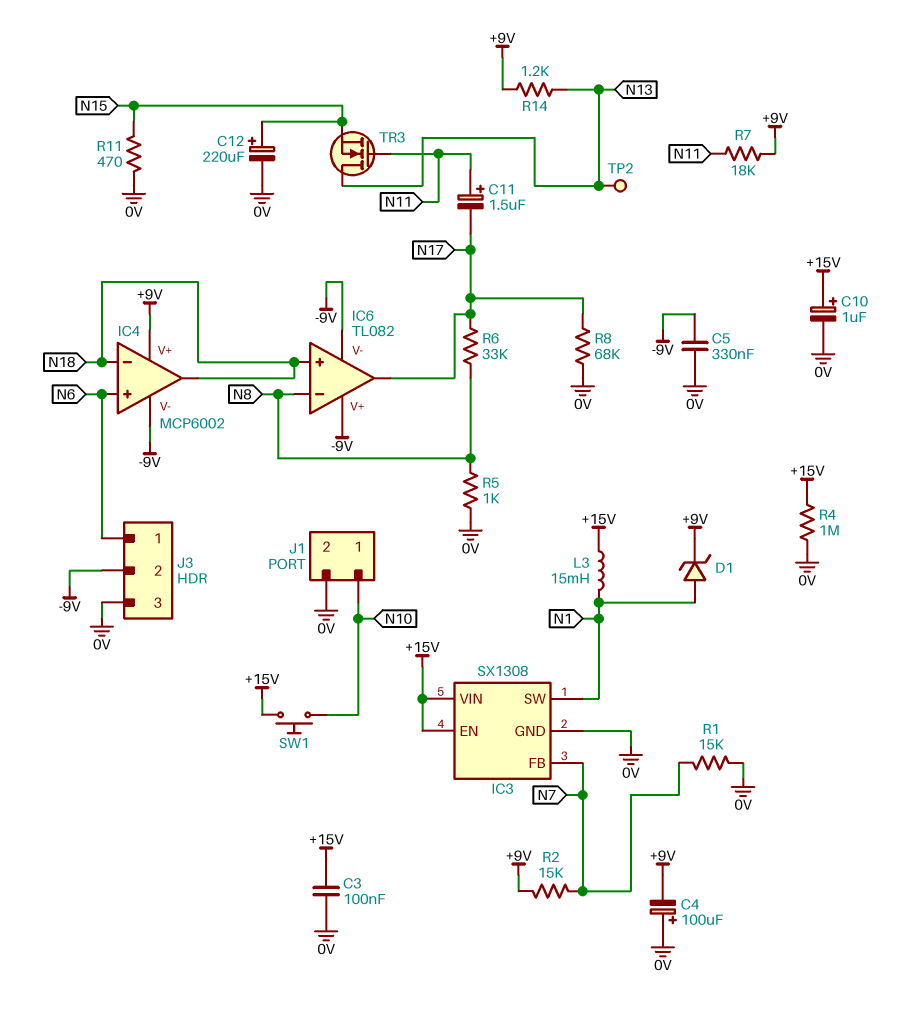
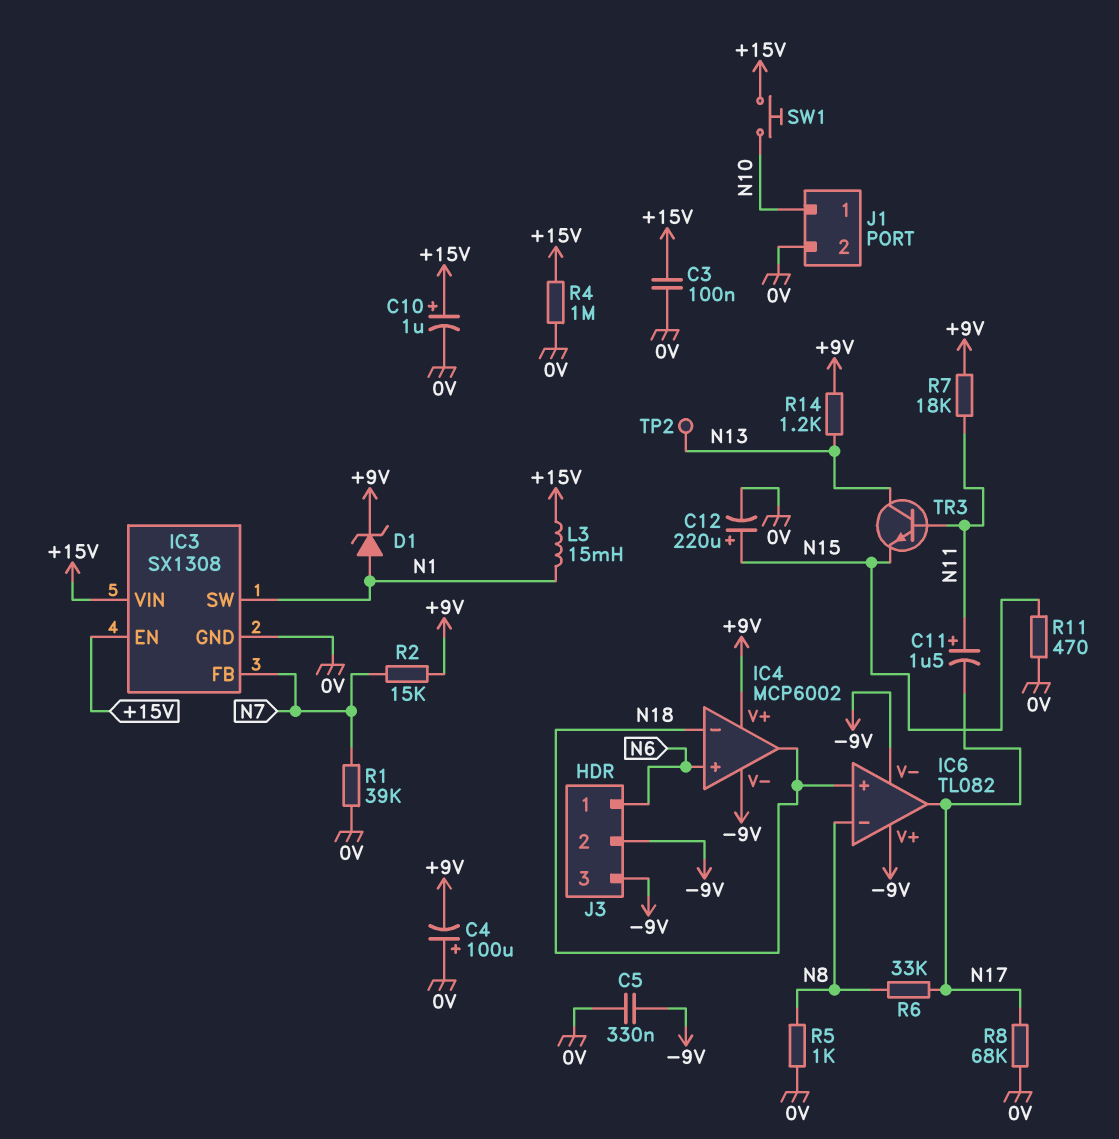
J3 pin 3: 0V -> -9V
R1: 15k (0V, N7) -> 39k (0V, N7)
TR3: NMOS (G N11, D N13, S N15) -> NPN (B N11, C N13, E N15)

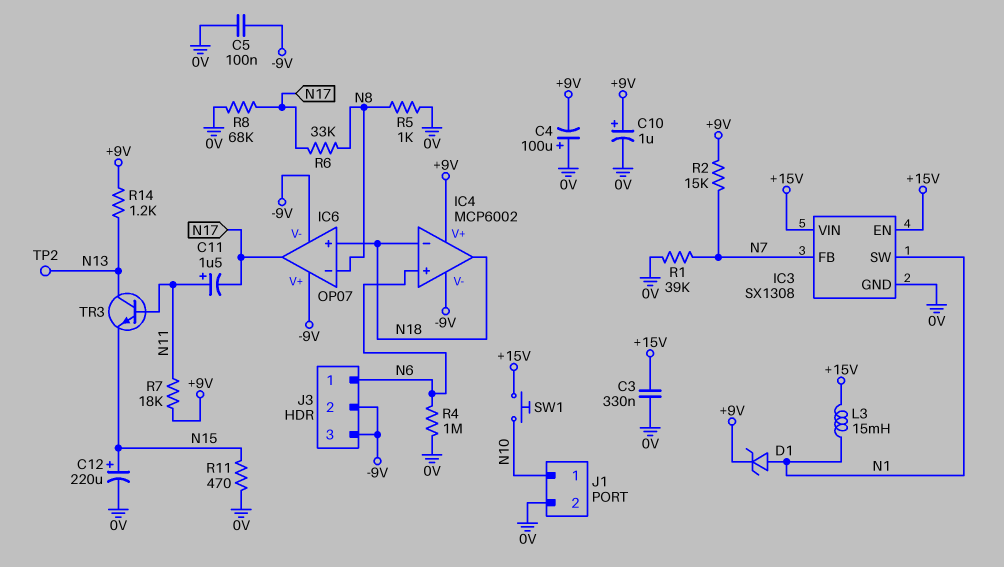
C3: 100nF (+15V, 0V) -> 330nF (+15V, 0V)
C5: 330nF (-9V, 0V) -> 100nF (-9V, 0V)
C10: 1uF (plus +15V, minus 0V) -> 1uF (plus +9V, minus 0V)
IC6: TL082 -> OP07
R4: 1M (+15V, 0V) -> 1M (0V, N6)

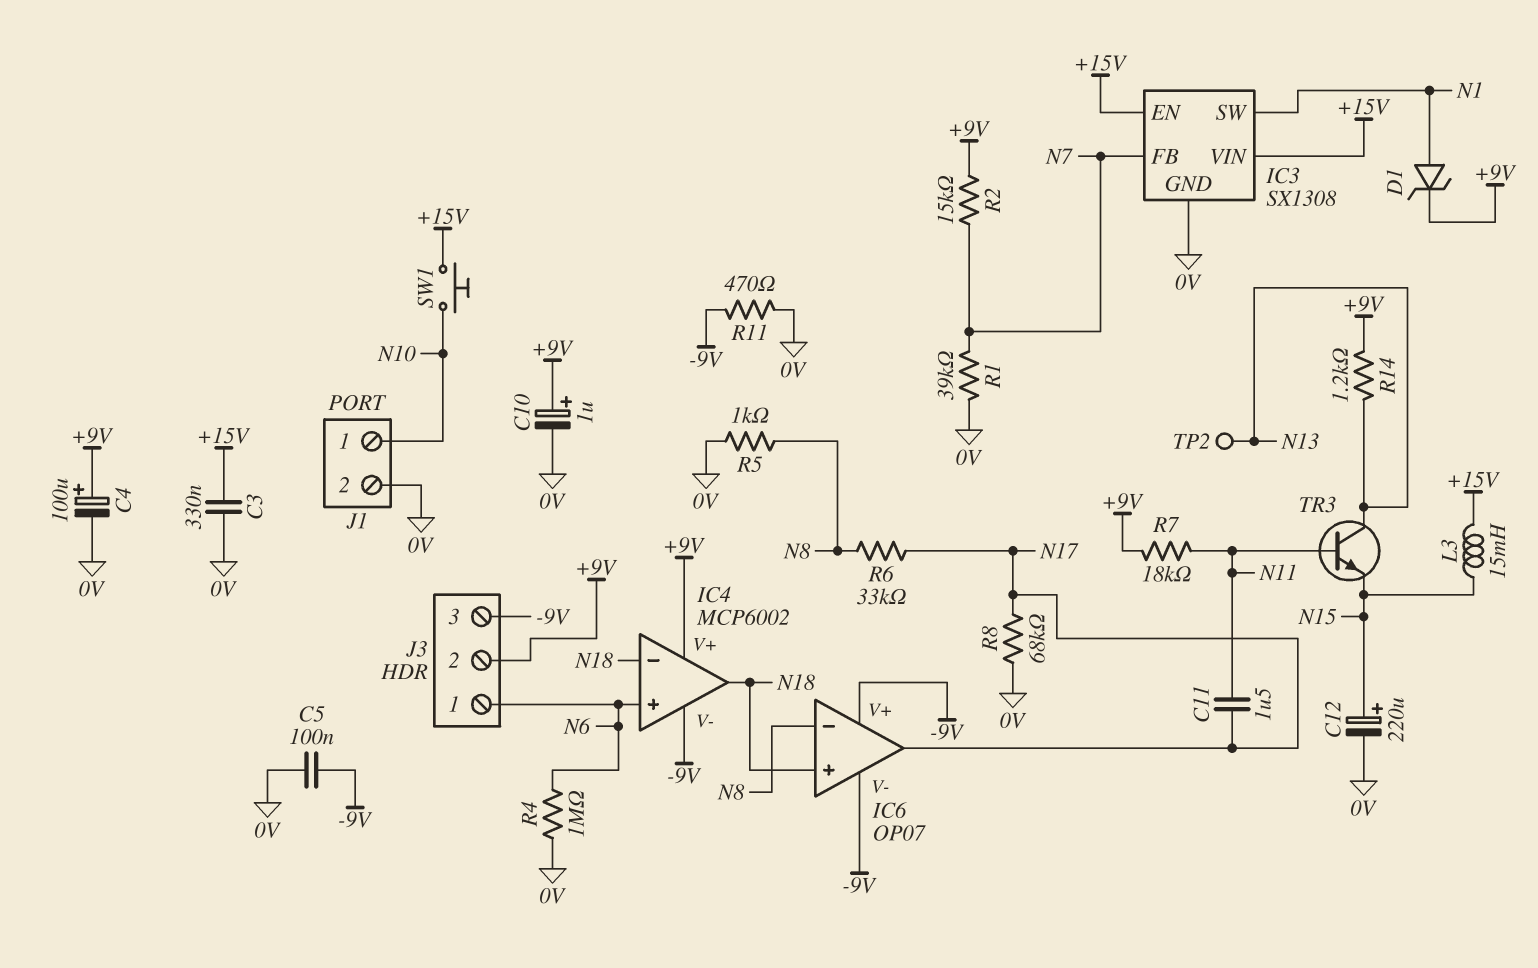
C4: 100uF (plus 0V, minus +9V) -> 100uF (plus +9V, minus 0V)
C11: 1.5uF (plus N11, minus N17) -> 1.5uF (N11, N17)
J3 pin 2: -9V -> +9V
L3: 15mH (+15V, N1) -> 15mH (+15V, N15)
R11: 470 (0V, N15) -> 470 (-9V, 0V)

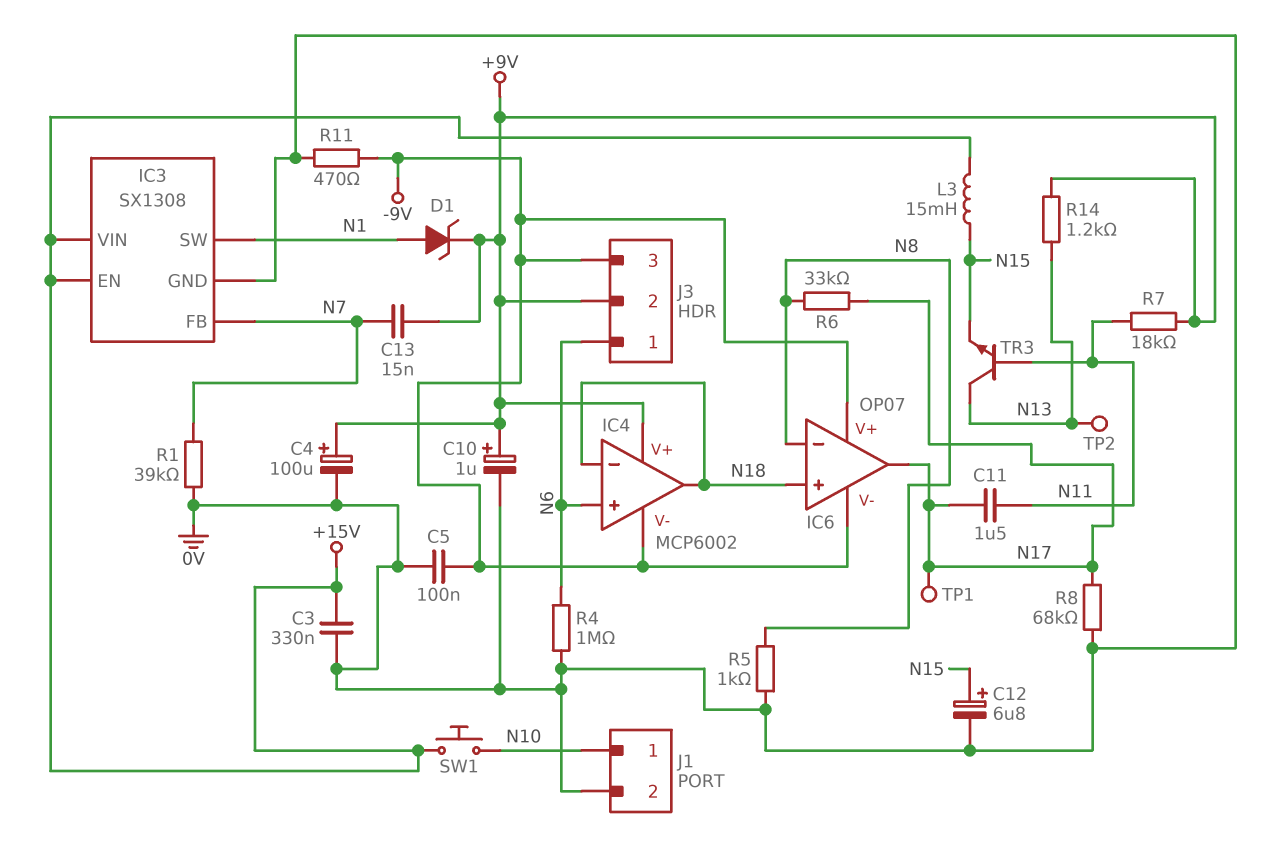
C12: 220uF (plus N15, minus 0V) -> 6.8uF (plus N15, minus 0V)
C13: none -> 15nF (+9V, N7)
R2: 15k (+9V, N7) -> none
TP1: none -> test point (N17)

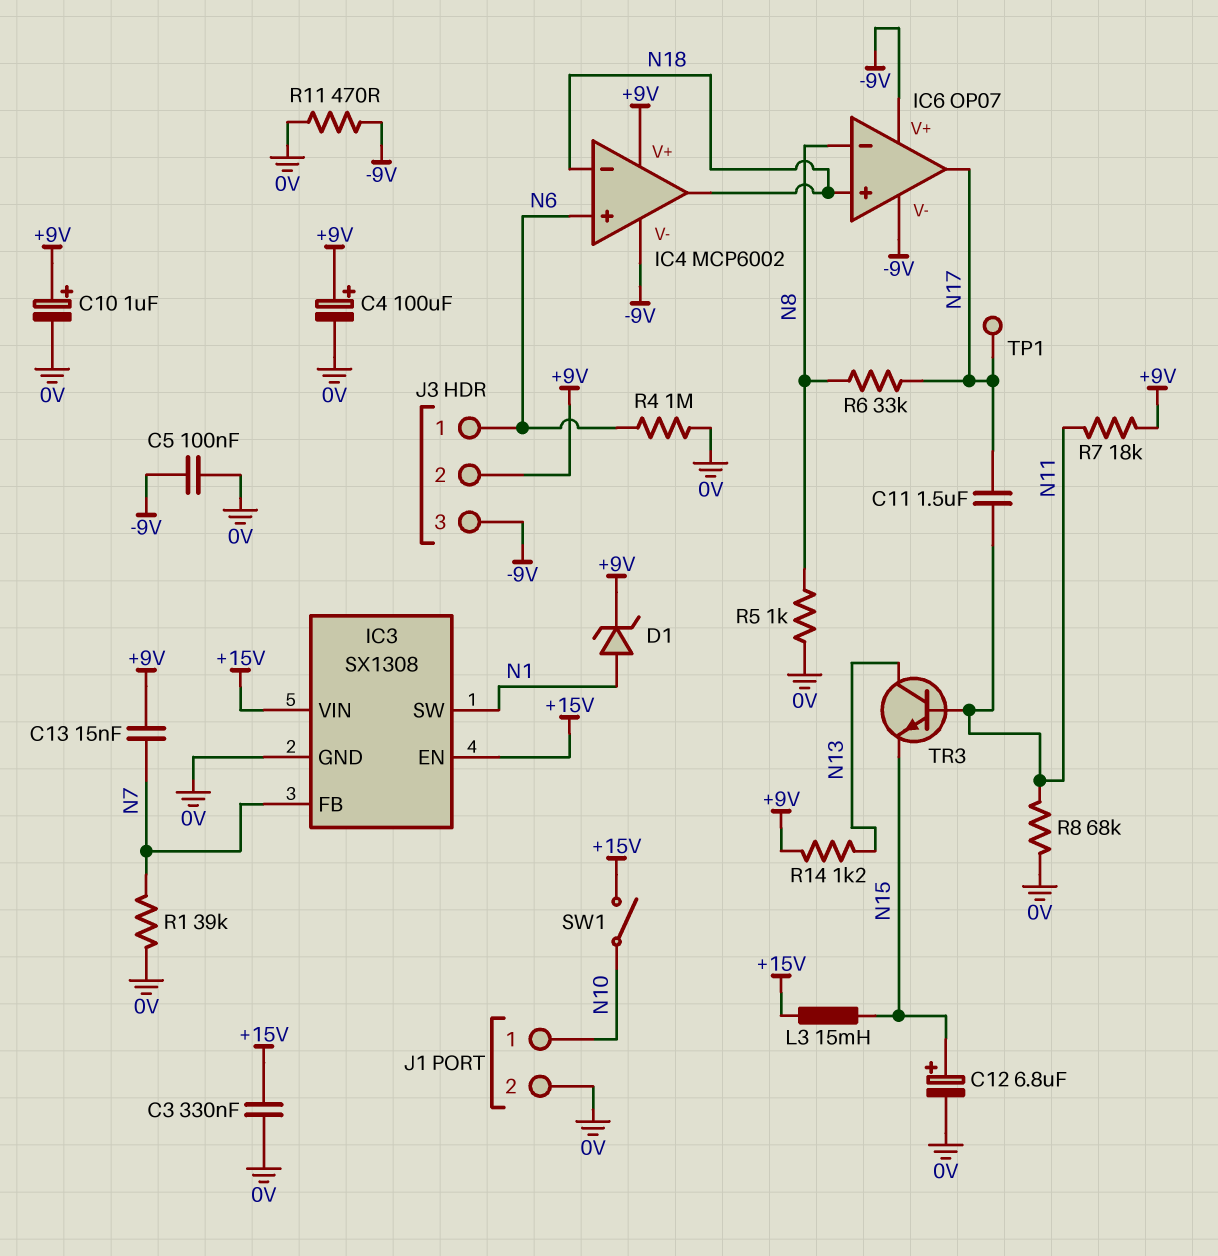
R8: 68k (0V, N17) -> 68k (0V, N11)
SW1: button (+15V, N10) -> switch (+15V, N10)
TP2: test point (N13) -> none

